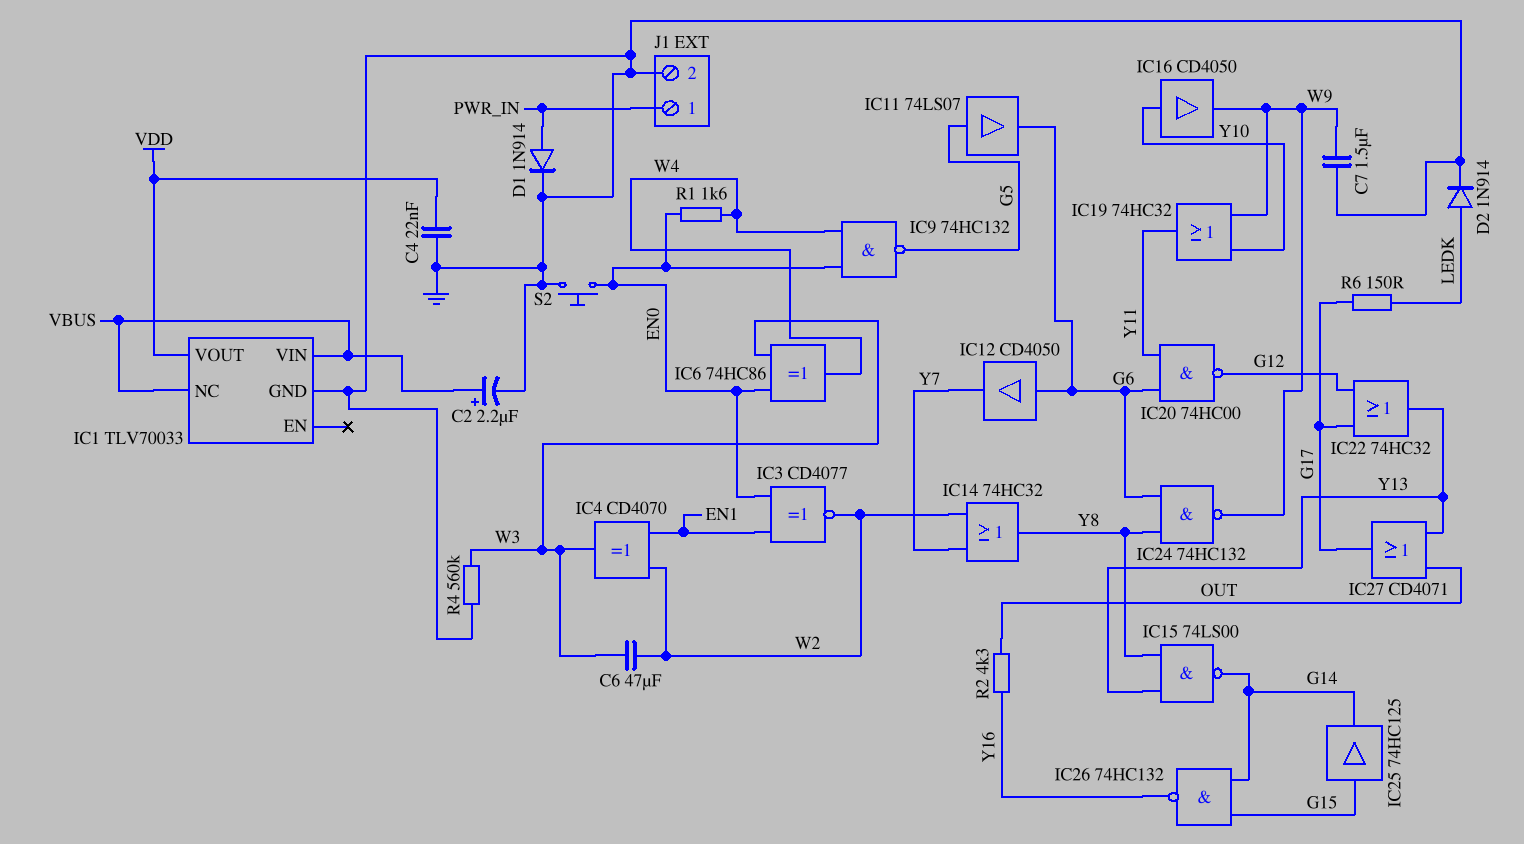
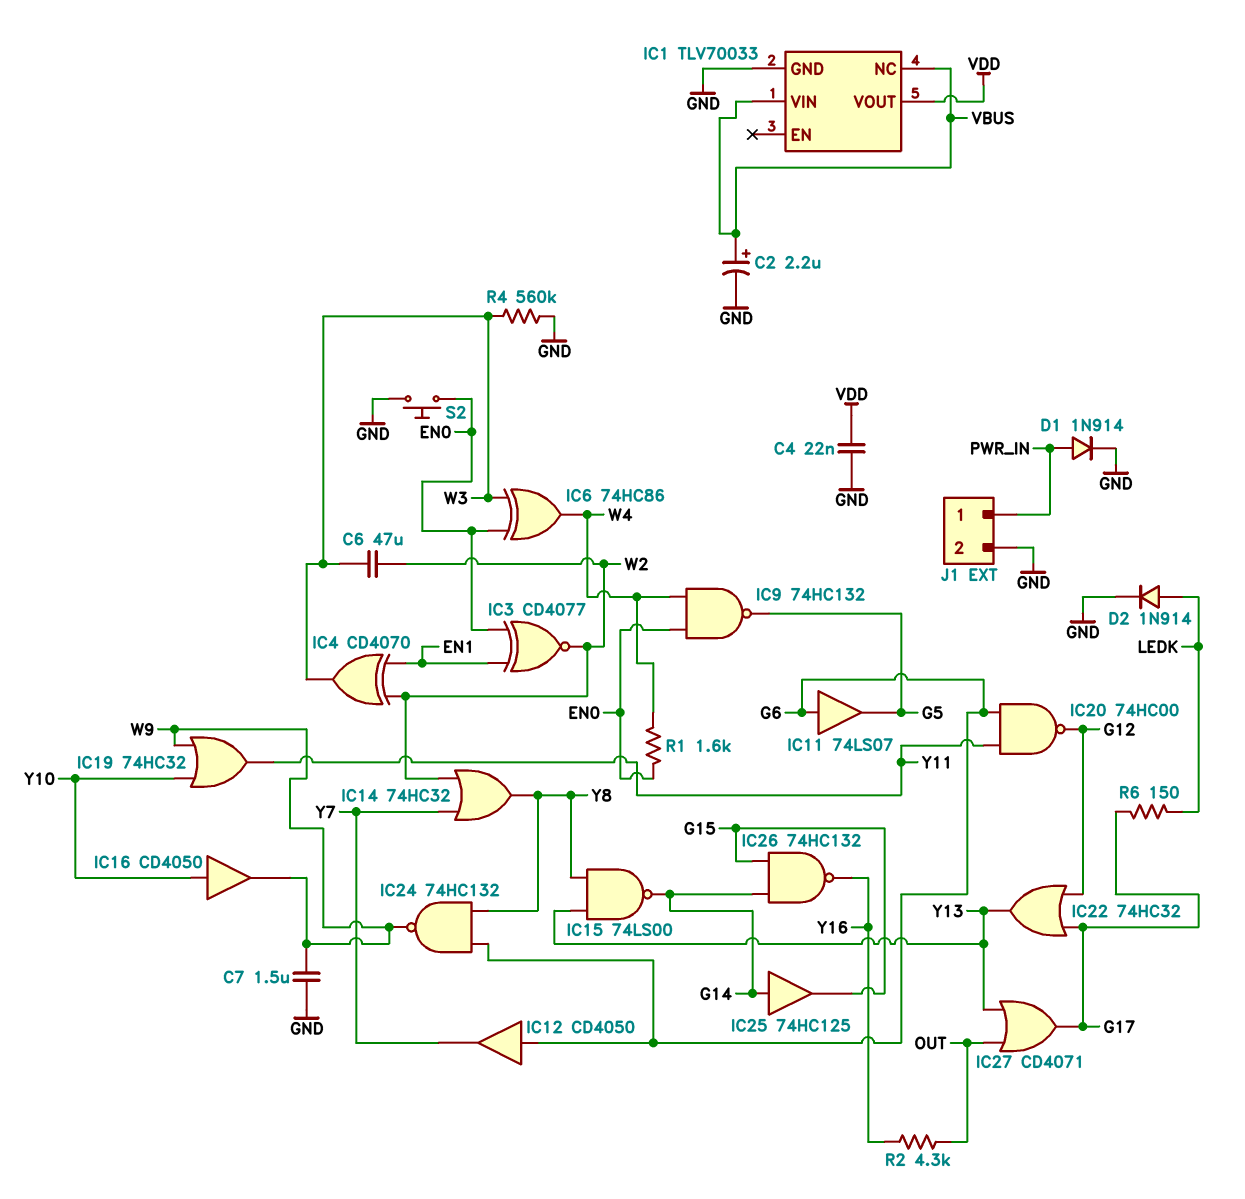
IC11: buffer 74LS07 (in G5, out G6) -> buffer 74LS07 (in G6, out G5)
IC25: buffer 74HC125 (in G15, out G14) -> buffer 74HC125 (in G14, out G15)

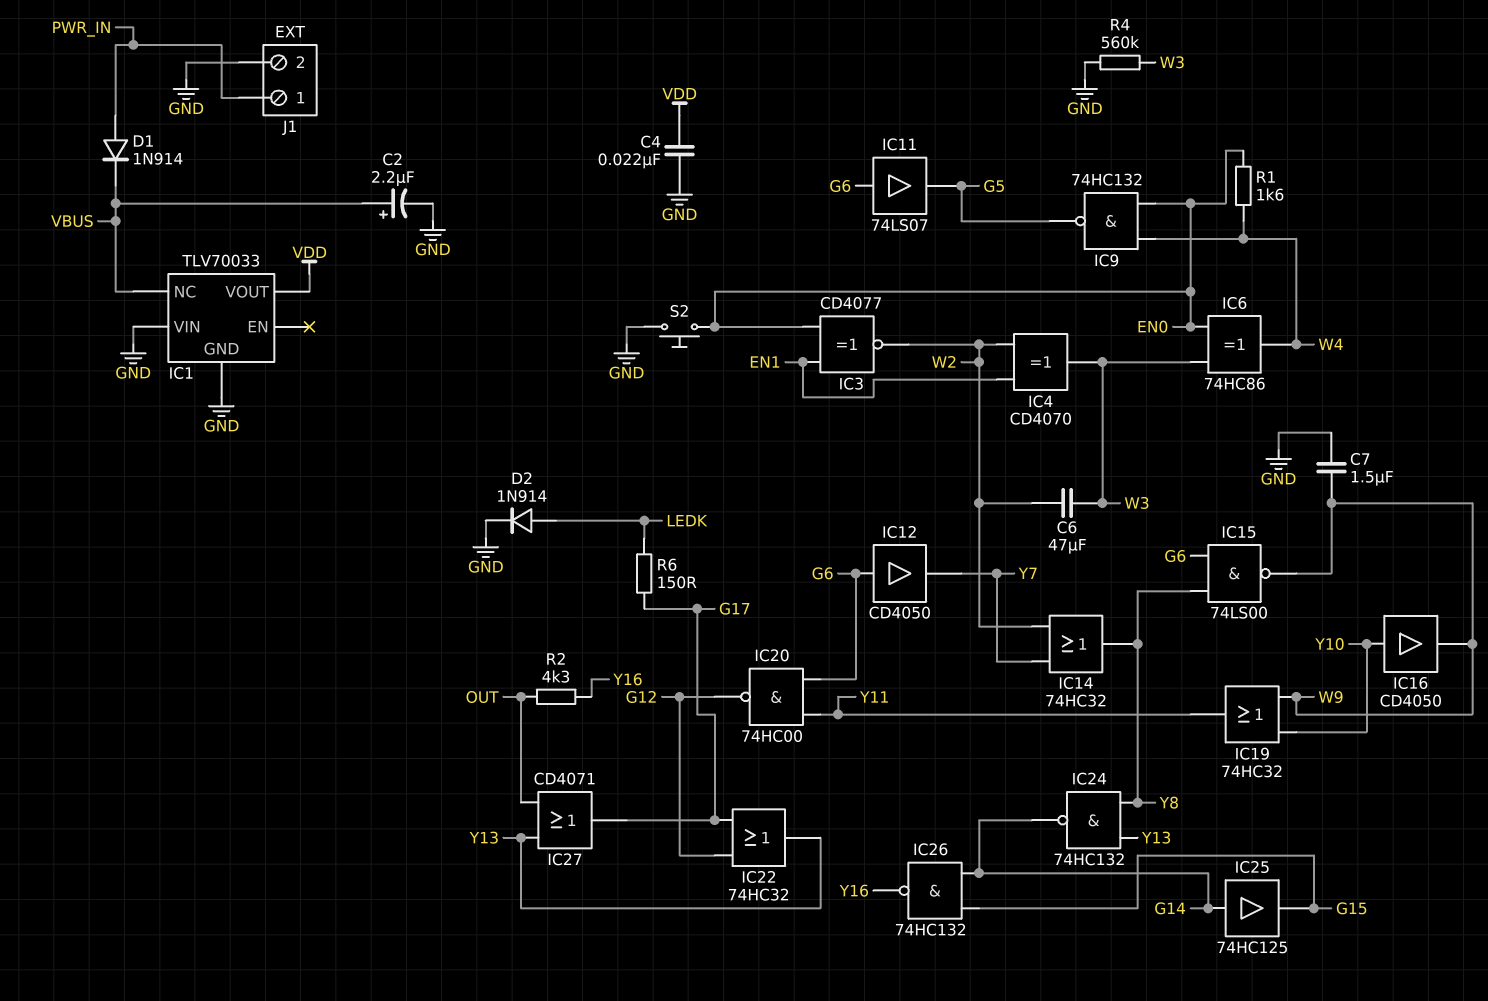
D1: diode 1N914 (A PWR_IN, K GND) -> diode 1N914 (A PWR_IN, K VBUS)
IC1 pin VIN: VBUS -> GND
IC15: NAND 74LS00 (in Y8, in Y13, out G14) -> NAND 74LS00 (in G6, in Y8, out W9)
IC24: NAND 74HC132 (in G6, in Y8, out W9) -> NAND 74HC132 (in Y8, in Y13, out G14)

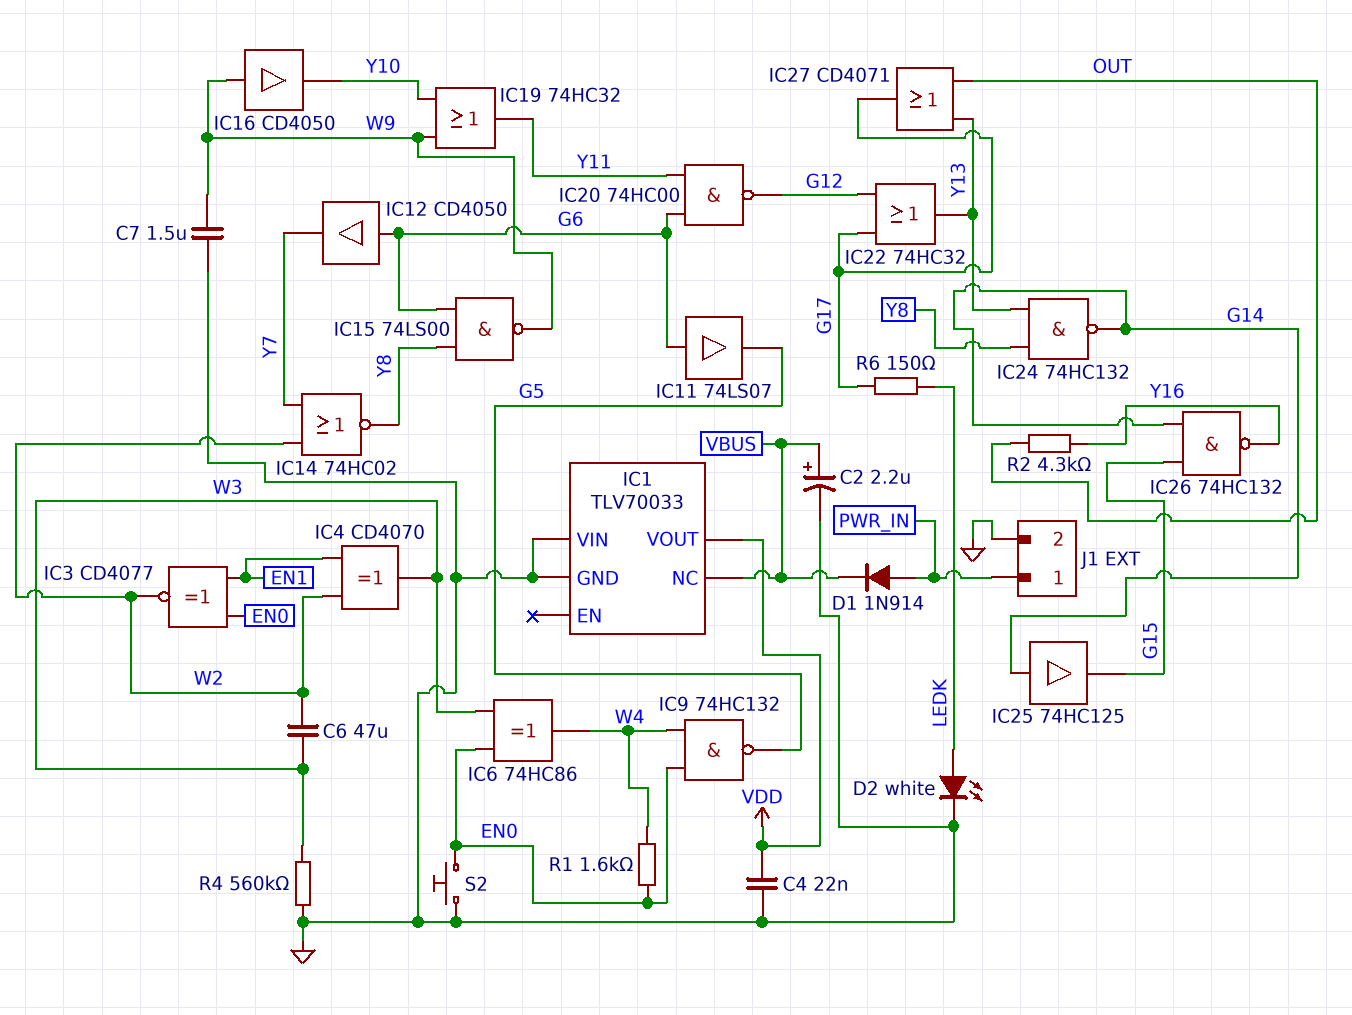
D2: diode 1N914 (A LEDK, K GND) -> LED white (A LEDK, K GND)
IC14: OR 74HC32 (in W2, in Y7, out Y8) -> NOR 74HC02 (in W2, in Y7, out Y8)
IC16: buffer CD4050 (in Y10, out W9) -> buffer CD4050 (in W9, out Y10)

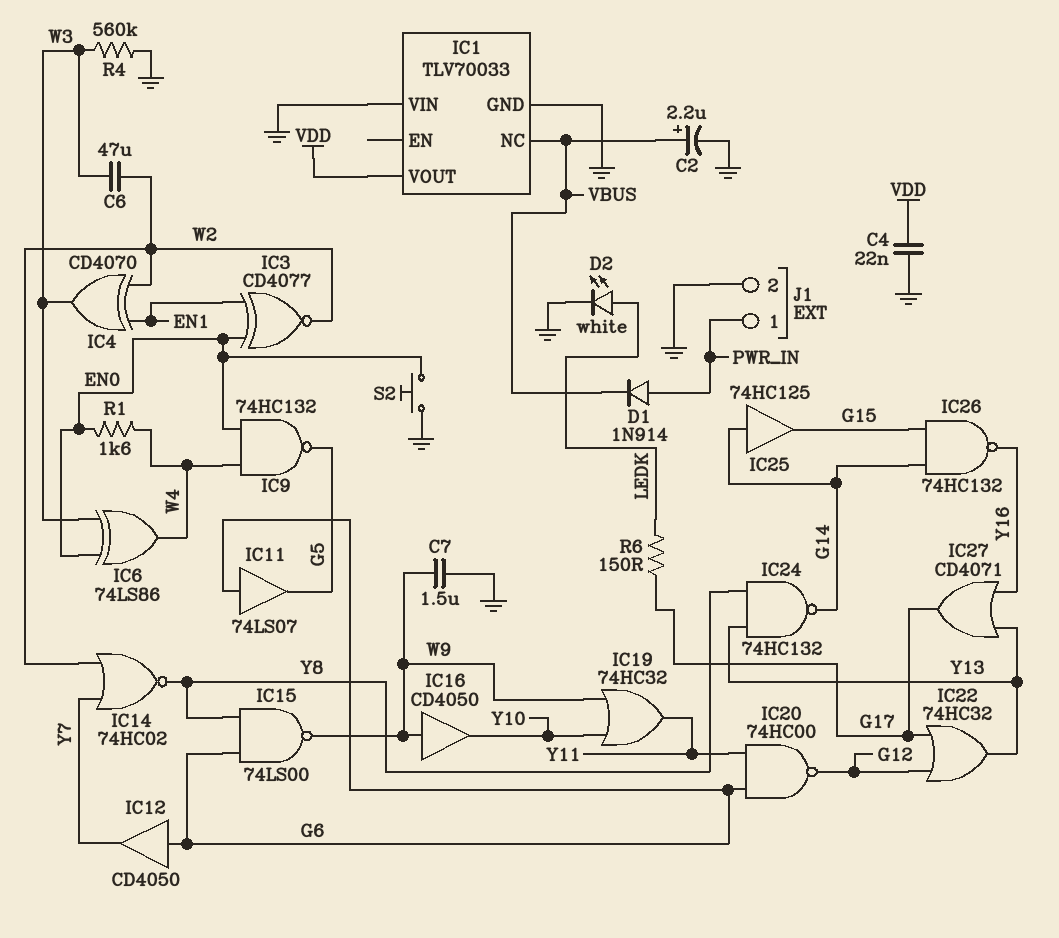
IC6: XOR 74HC86 (in EN0, in W3, out W4) -> XOR 74LS86 (in EN0, in W3, out W4)
IC27: OR CD4071 (in OUT, in Y13, out G17) -> OR CD4071 (in Y13, in Y16, out G17)
R2: 4.3k (OUT, Y16) -> none

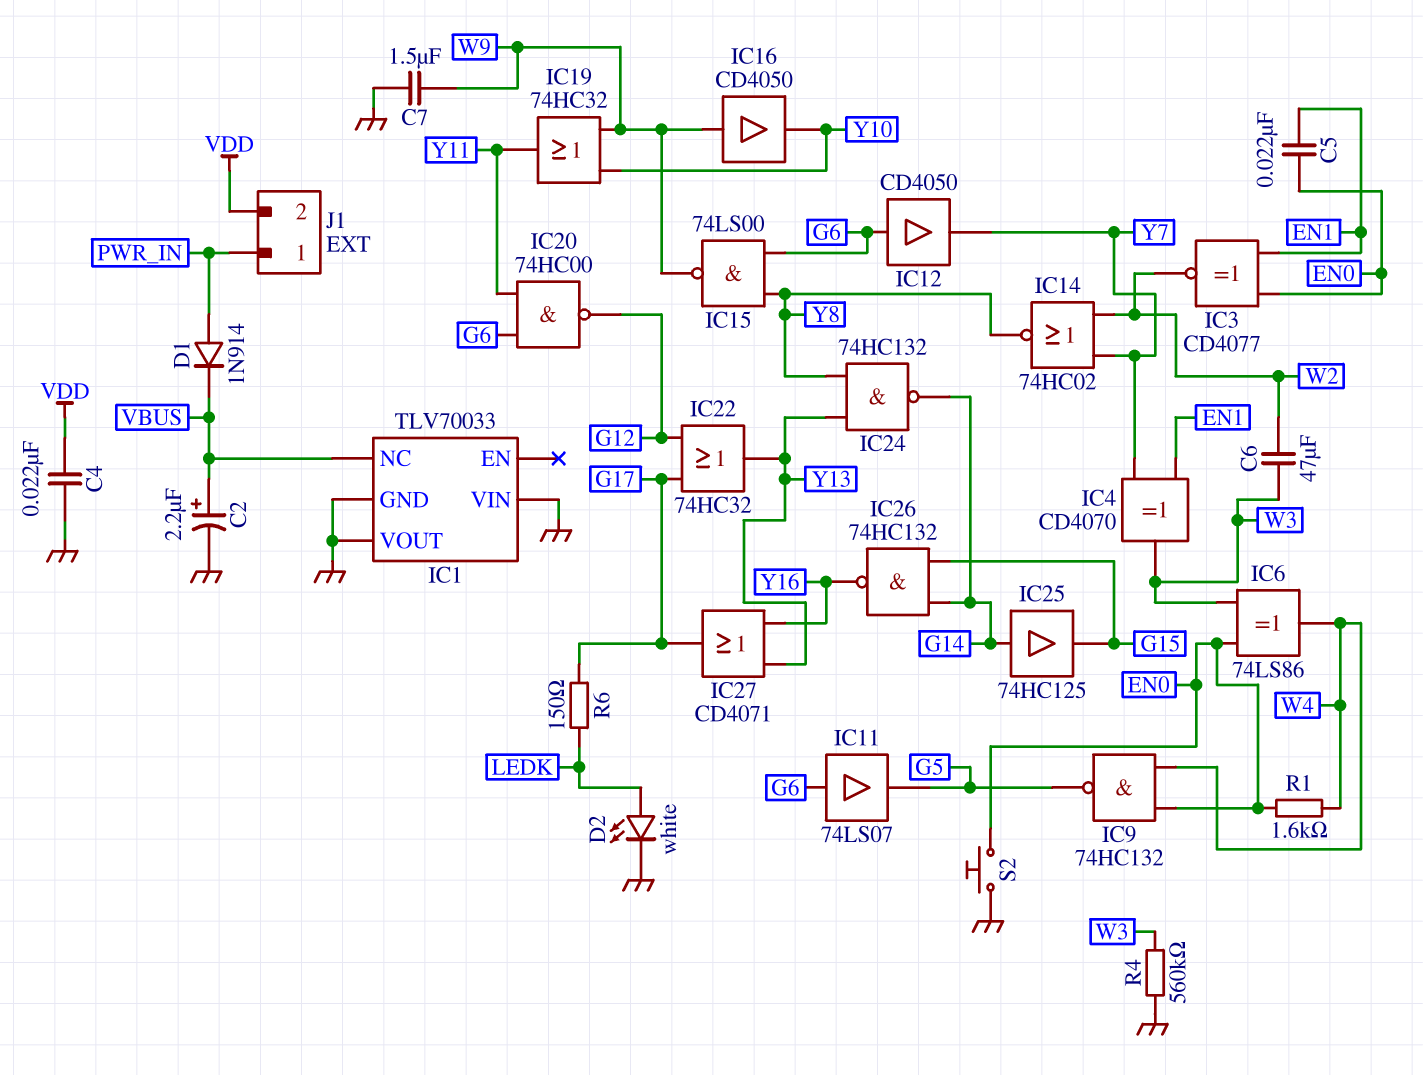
C5: none -> 22nF (EN0, EN1)
IC1 pin VOUT: VDD -> GND
IC4: XOR CD4070 (in EN1, in W2, out W3) -> XOR CD4070 (in EN1, in Y7, out W3)
J1 pin 2: GND -> VDD

